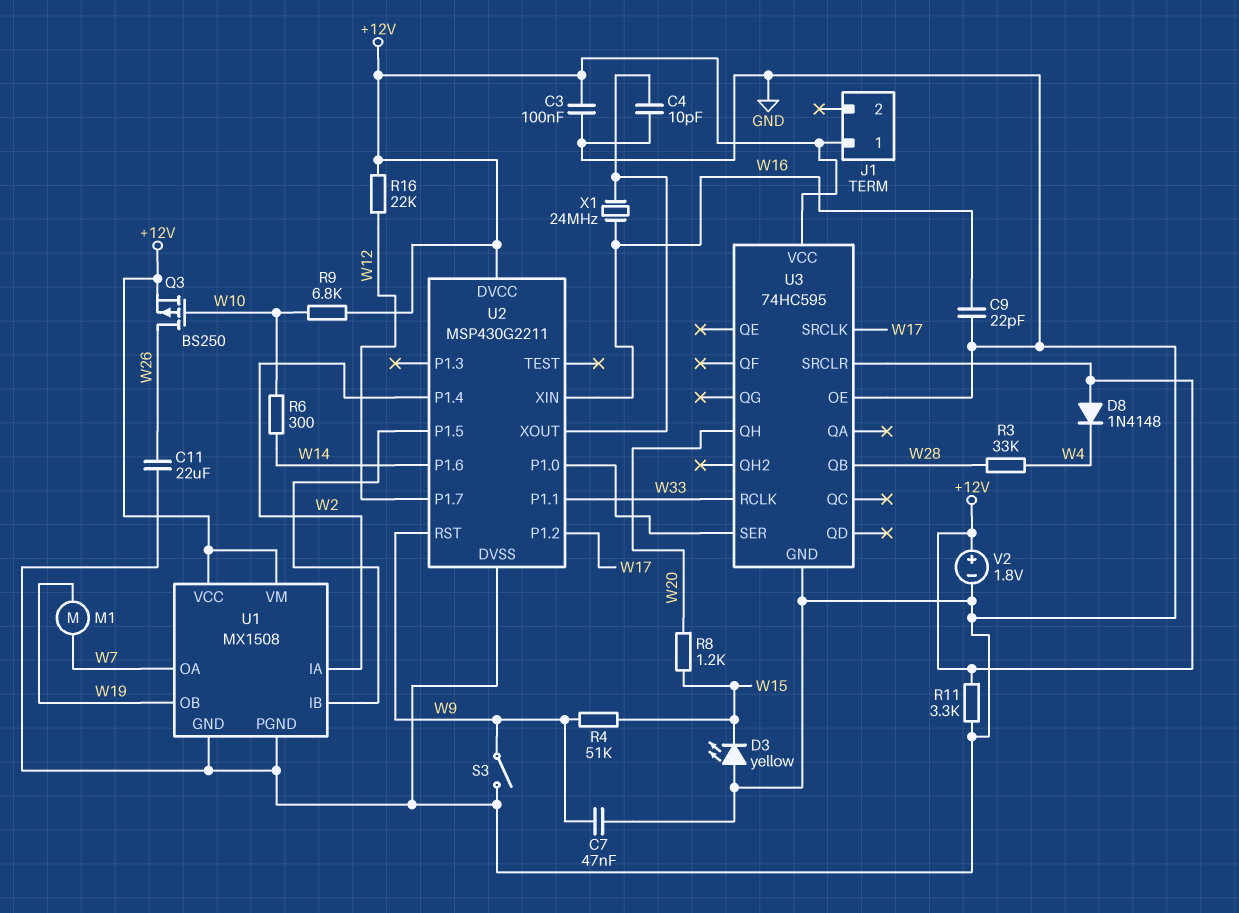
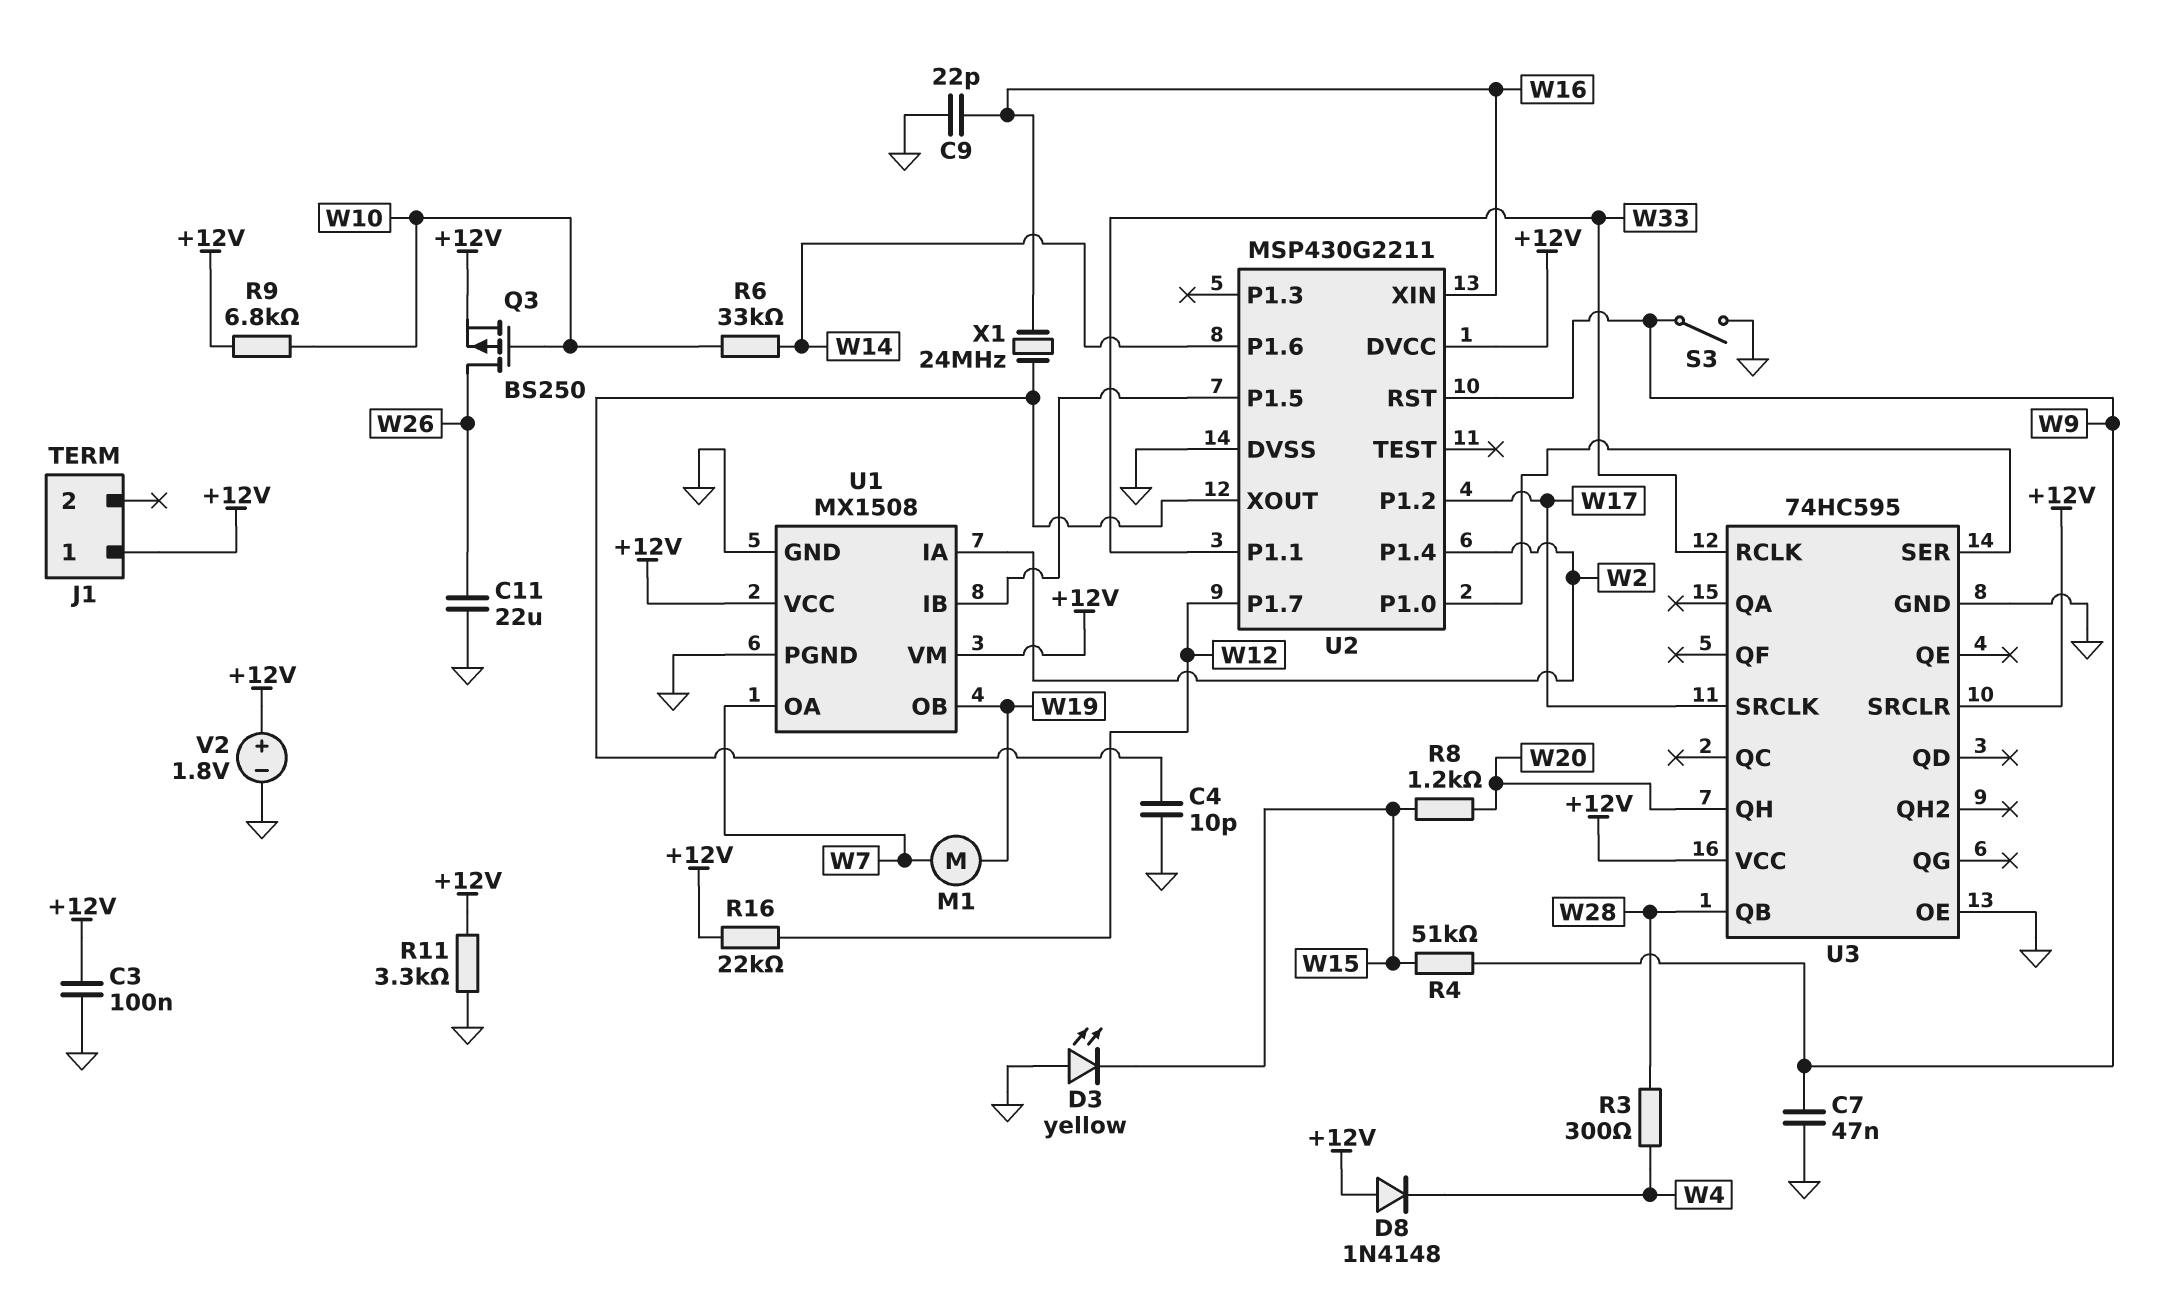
R3: 33k (W4, W28) -> 300 (W4, W28)
R6: 300 (W10, W14) -> 33k (W10, W14)

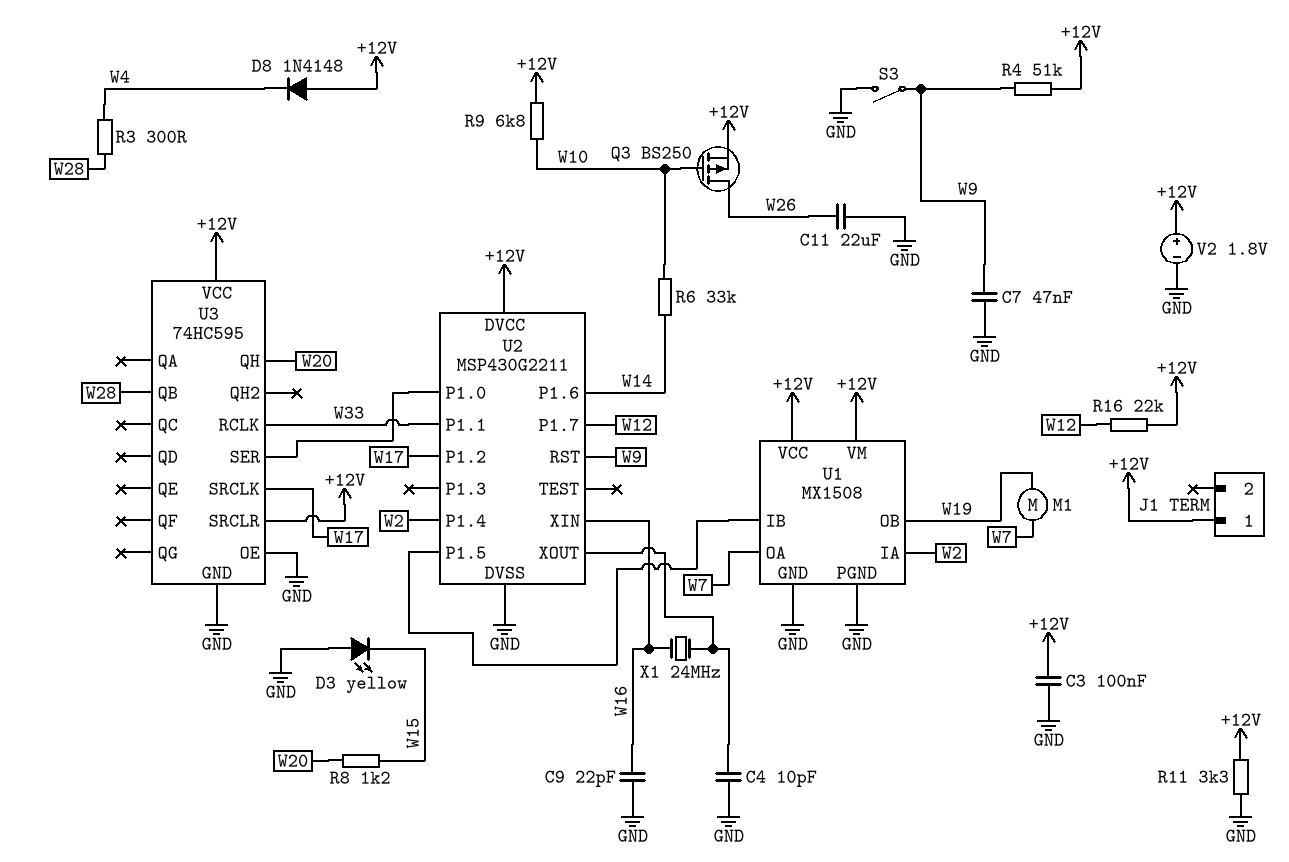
R4: 51k (W9, W15) -> 51k (+12V, W9)

